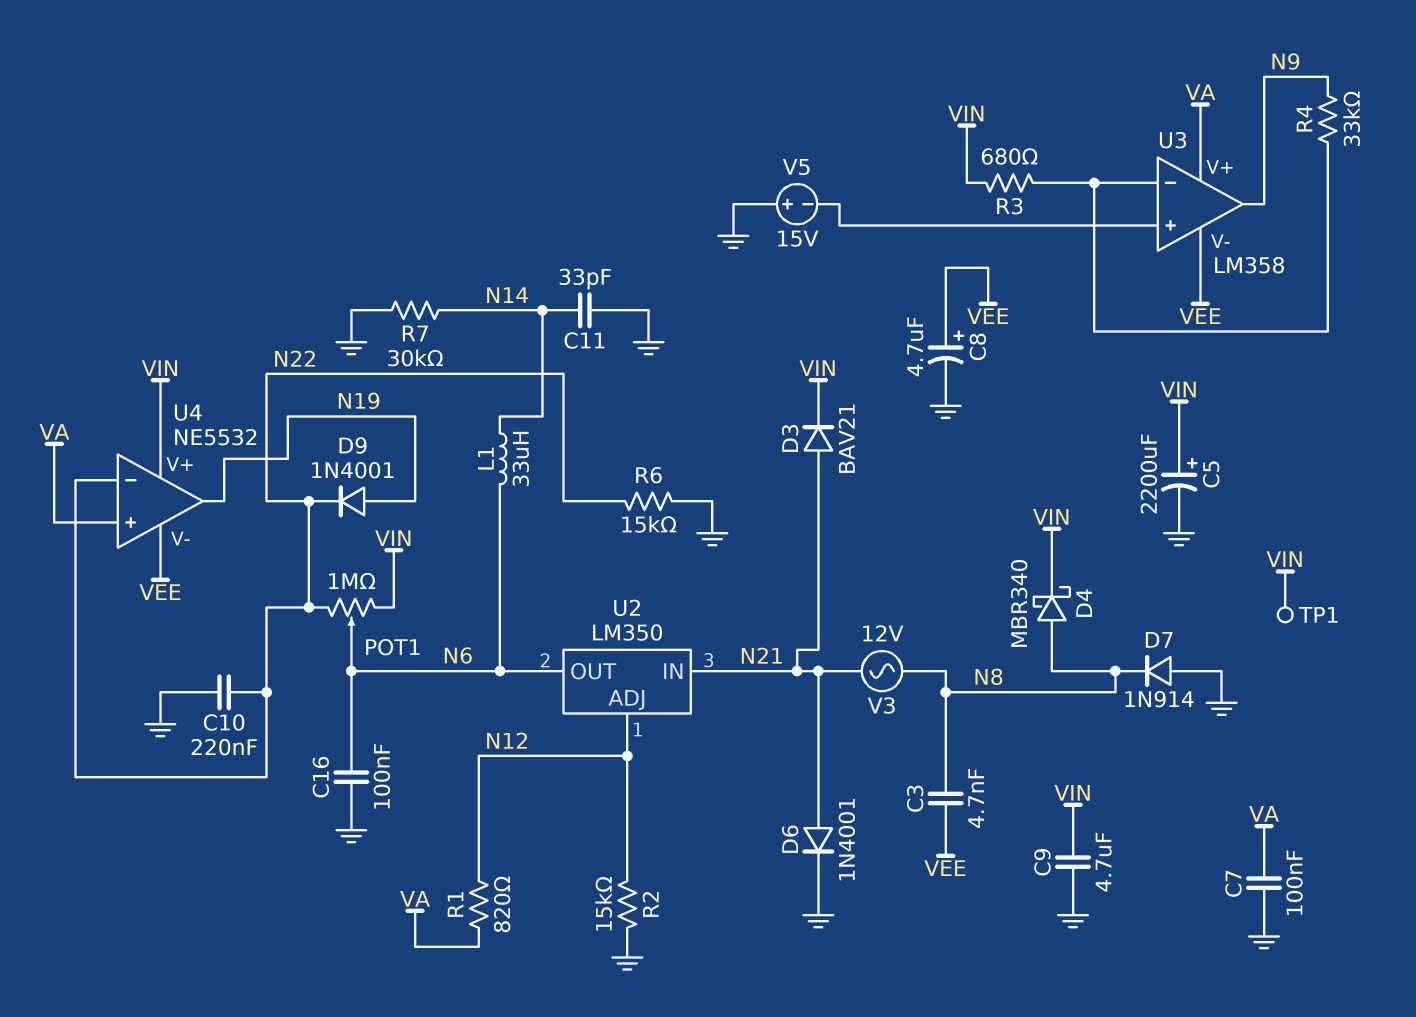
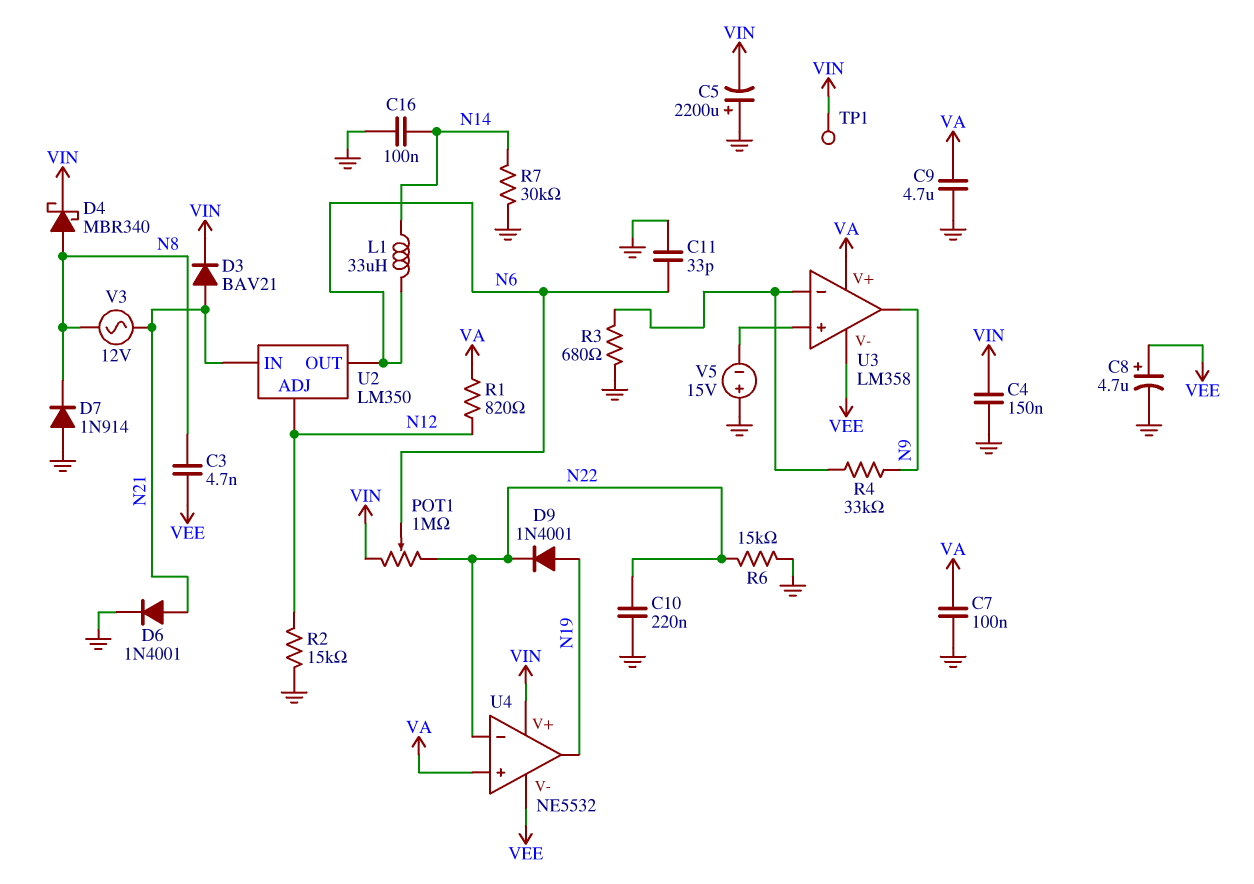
C4: none -> 150nF (GND, VIN)
C5: 2200uF (plus VIN, minus GND) -> 2200uF (plus GND, minus VIN)
C9: 4.7uF (GND, VIN) -> 4.7uF (GND, VA)
C11: 33pF (GND, N14) -> 33pF (GND, N6)
C16: 100nF (GND, N6) -> 100nF (GND, N14)
R3: 680 (U3/in-, VIN) -> 680 (GND, U3/in-)

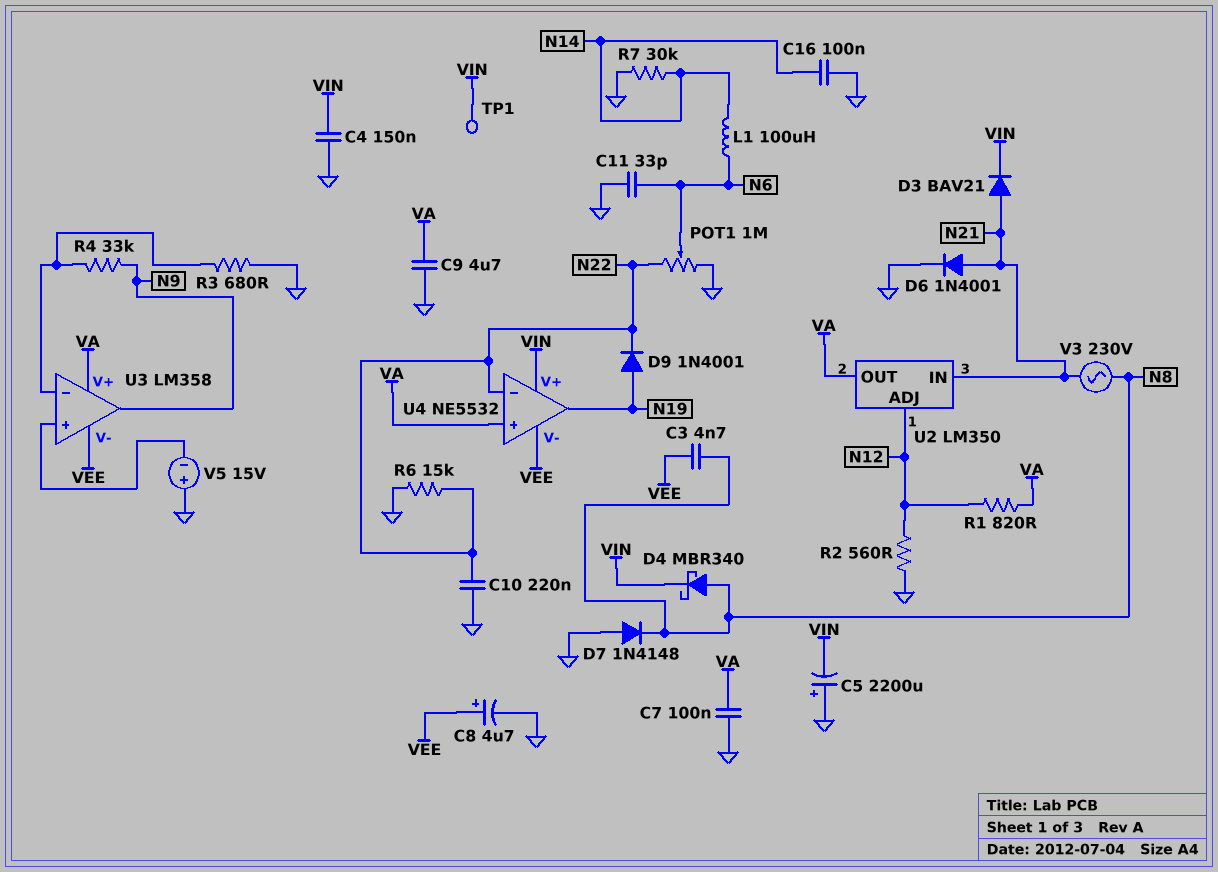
D7: diode 1N914 (A GND, K N8) -> diode 1N4148 (A GND, K N8)
L1: 33uH (N6, N14) -> 100uH (N6, N14)
POT1: 1M (N22, VIN, wiper N6) -> 1M (GND, N22, wiper N6)
R2: 15k (GND, N12) -> 560 (GND, N12)
U2 pin OUT: N6 -> VA
V3: AC 12V (N8, N21) -> AC 230V (N8, N21)

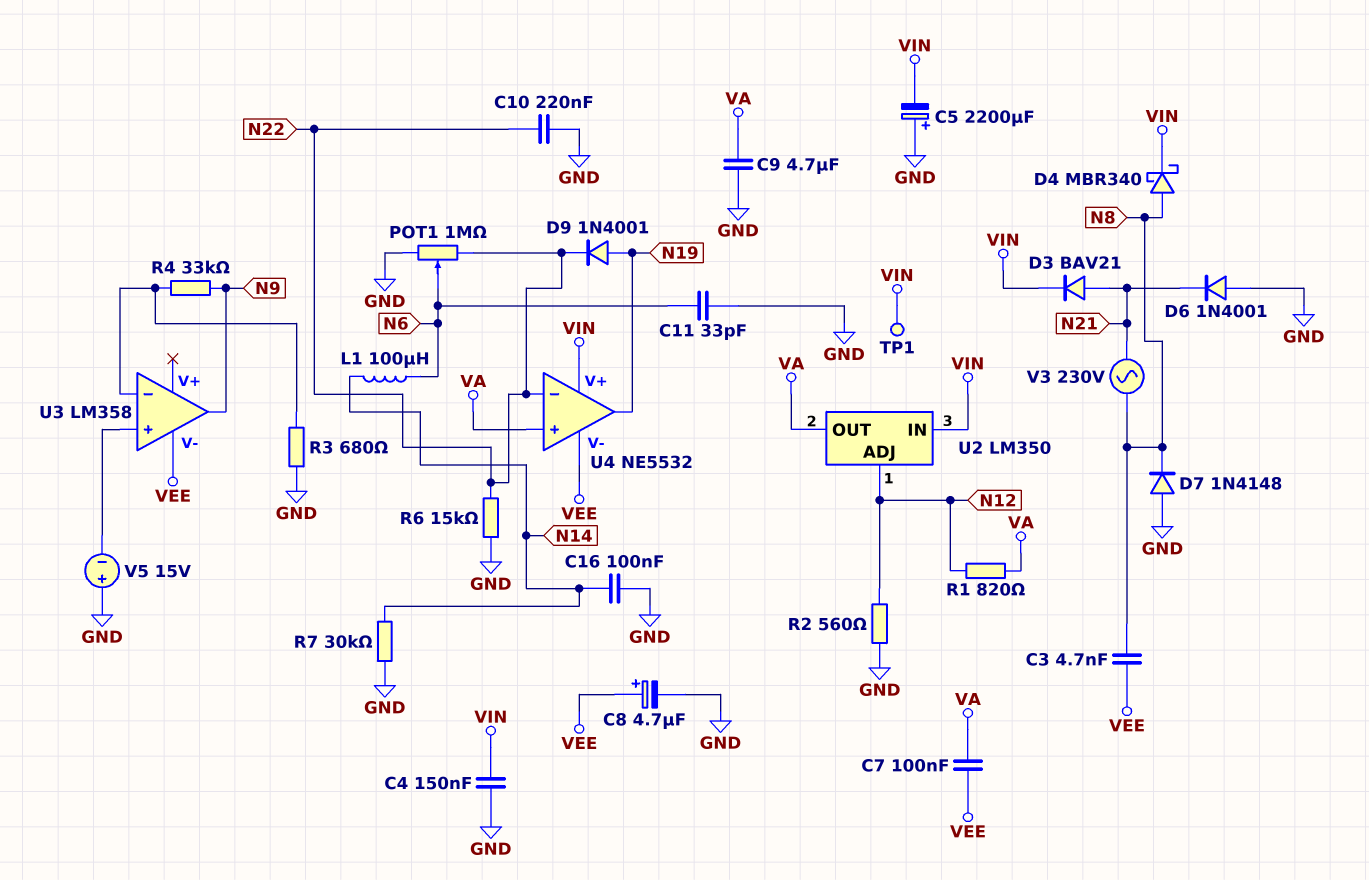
C7: 100nF (GND, VA) -> 100nF (VA, VEE)
D6: diode 1N4001 (A N21, K GND) -> diode 1N4001 (A GND, K N21)
U2 pin IN: N21 -> VIN
U3 pin V+: VA -> none

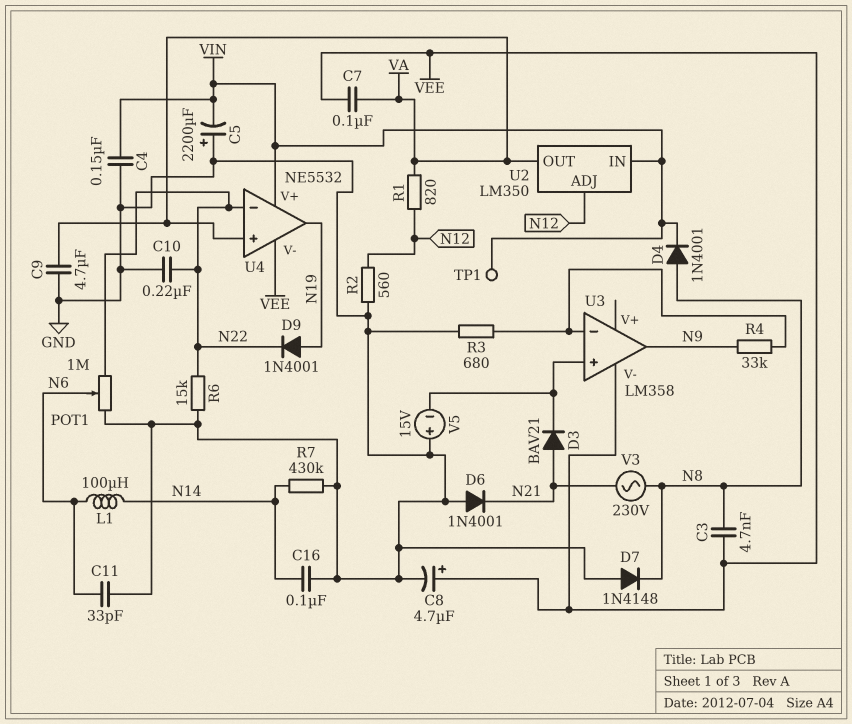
D3: diode BAV21 (A N21, K VIN) -> diode BAV21 (A N21, K U3/in+)
D4: schottky MBR340 (A N8, K VIN) -> diode 1N4001 (A N8, K VIN)
R7: 30k (GND, N14) -> 430k (GND, N14)

